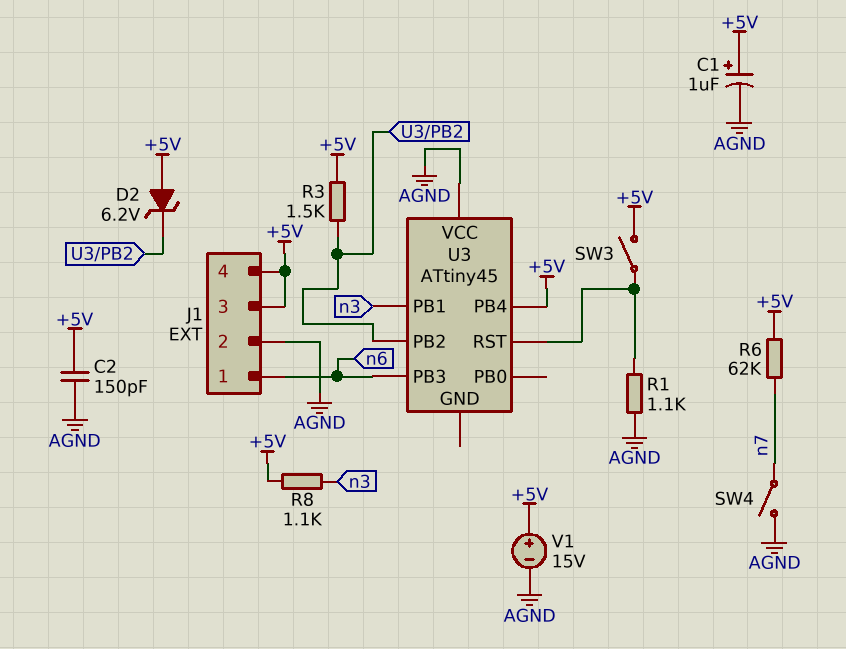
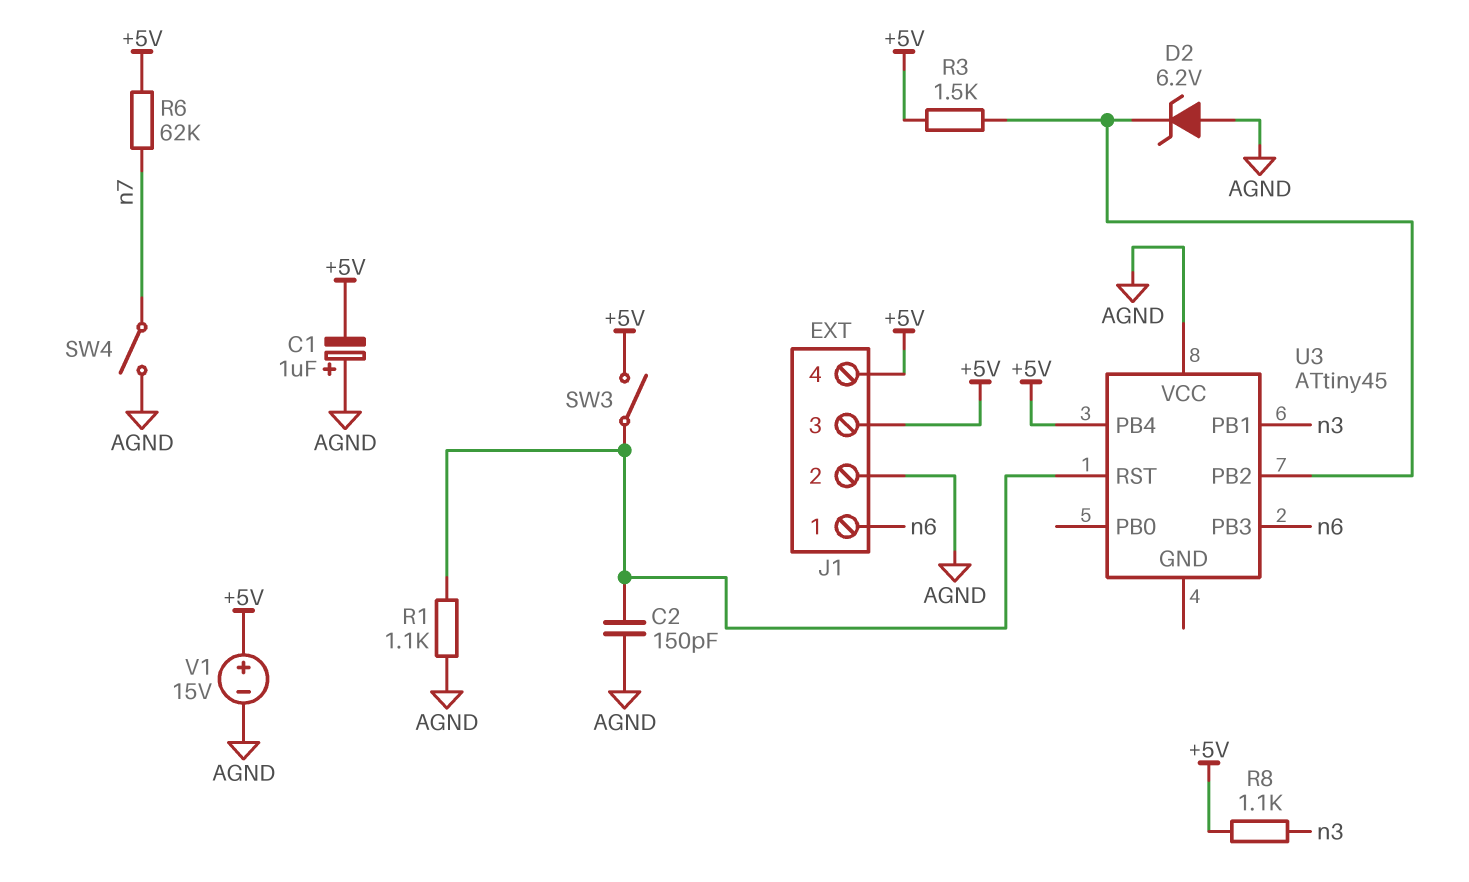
C1: 1uF (plus +5V, minus AGND) -> 1uF (plus AGND, minus +5V)
C2: 150pF (+5V, AGND) -> 150pF (AGND, U3/RST)
D2: zener 6.2V (A +5V, K U3/PB2) -> zener 6.2V (A AGND, K U3/PB2)

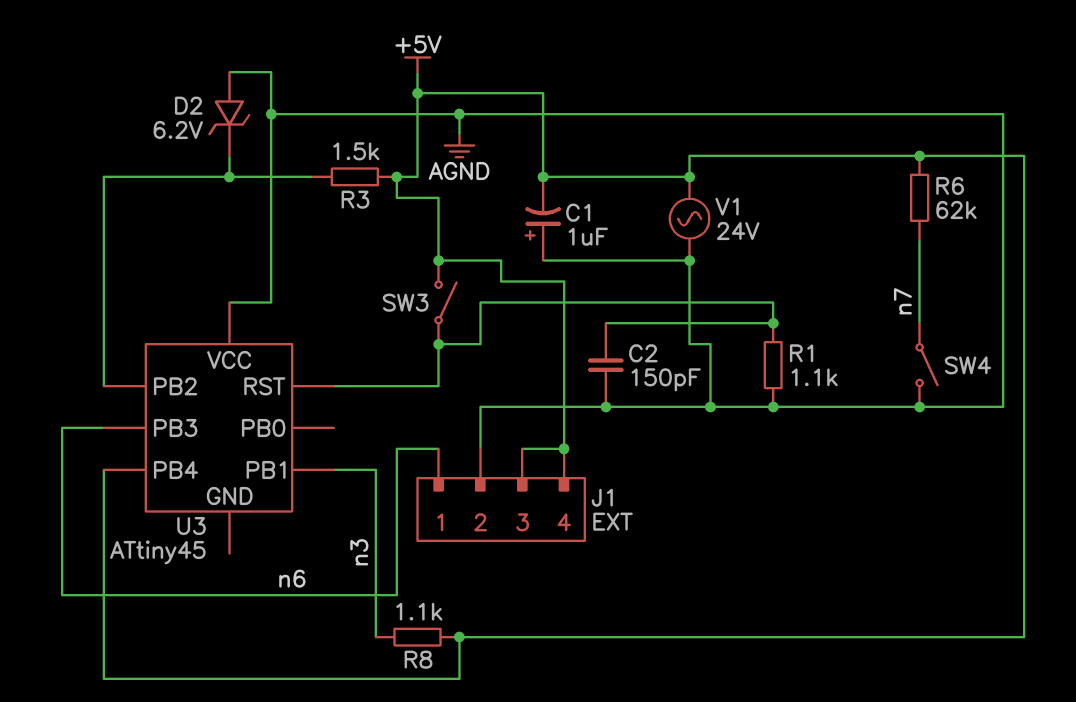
V1: 15V (plus +5V, minus AGND) -> AC 24V (+5V, AGND)

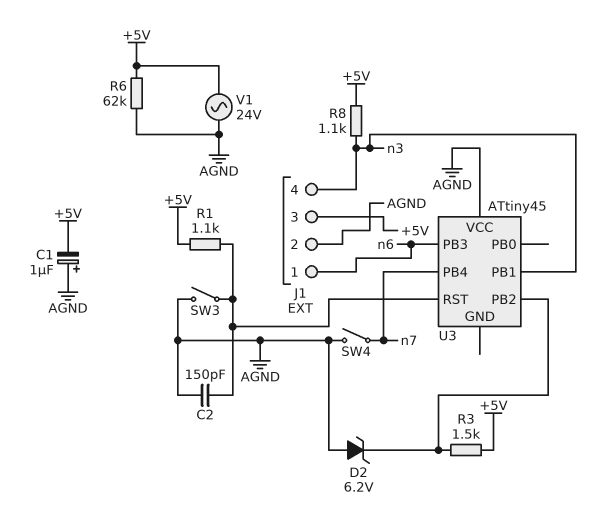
J1 pin 4: +5V -> n3
R1: 1.1k (AGND, U3/RST) -> 1.1k (+5V, U3/RST)
R6: 62k (+5V, n7) -> 62k (+5V, AGND)
SW3: switch (+5V, U3/RST) -> switch (AGND, U3/RST)
U3 pin PB4: +5V -> n7

